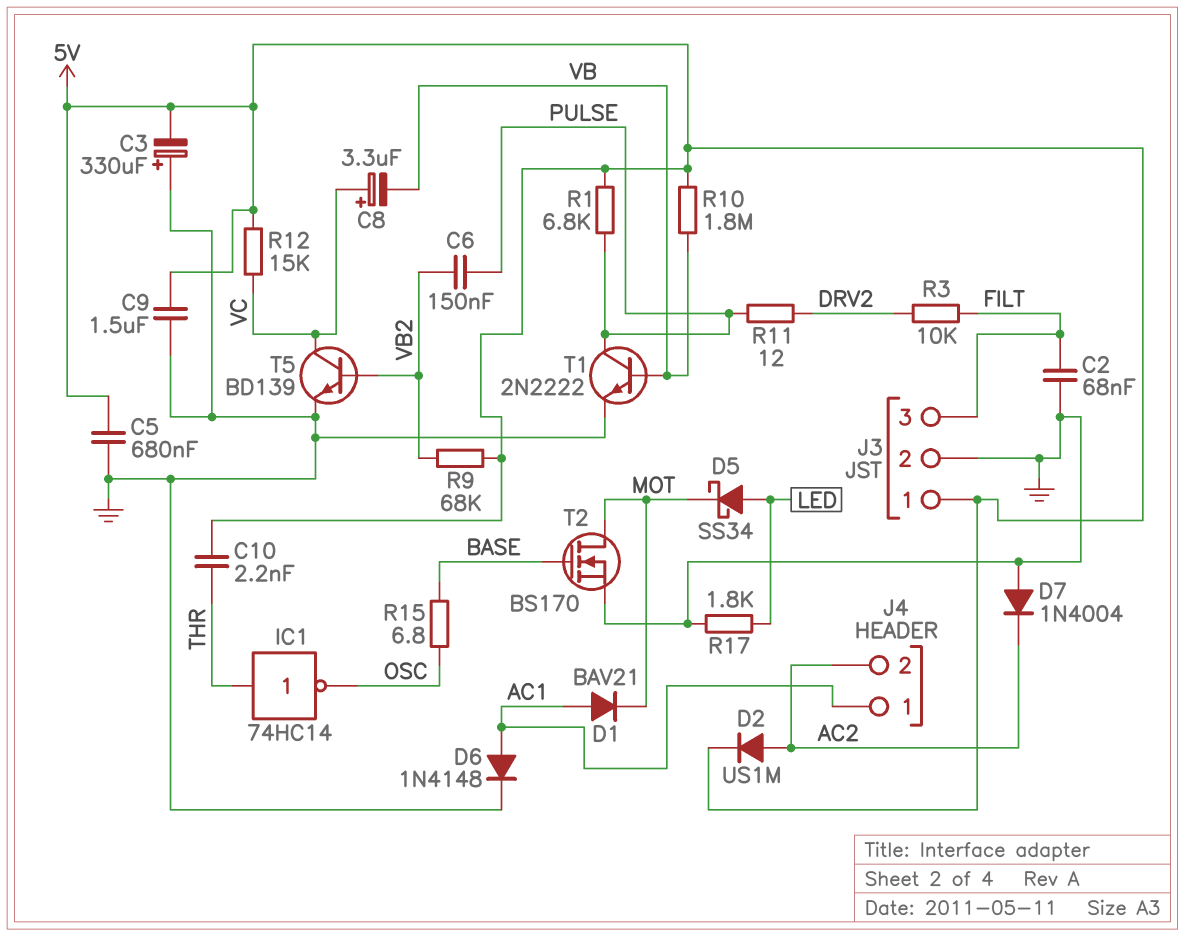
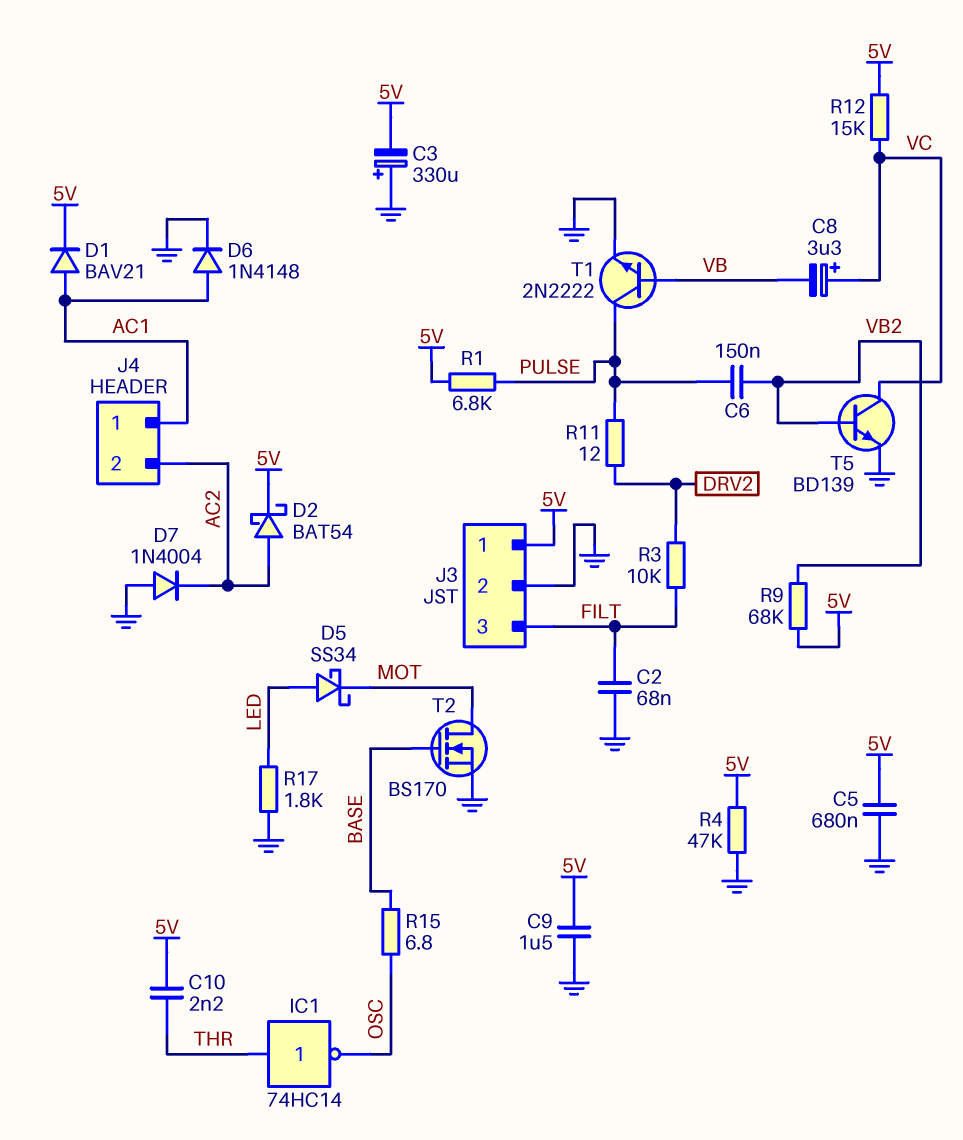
D1: diode BAV21 (A AC1, K MOT) -> diode BAV21 (A AC1, K 5V)
D2: diode US1M (A AC2, K 5V) -> schottky BAT54 (A AC2, K 5V)
R4: none -> 47k (5V, GND)
R10: 1.8M (5V, VB) -> none

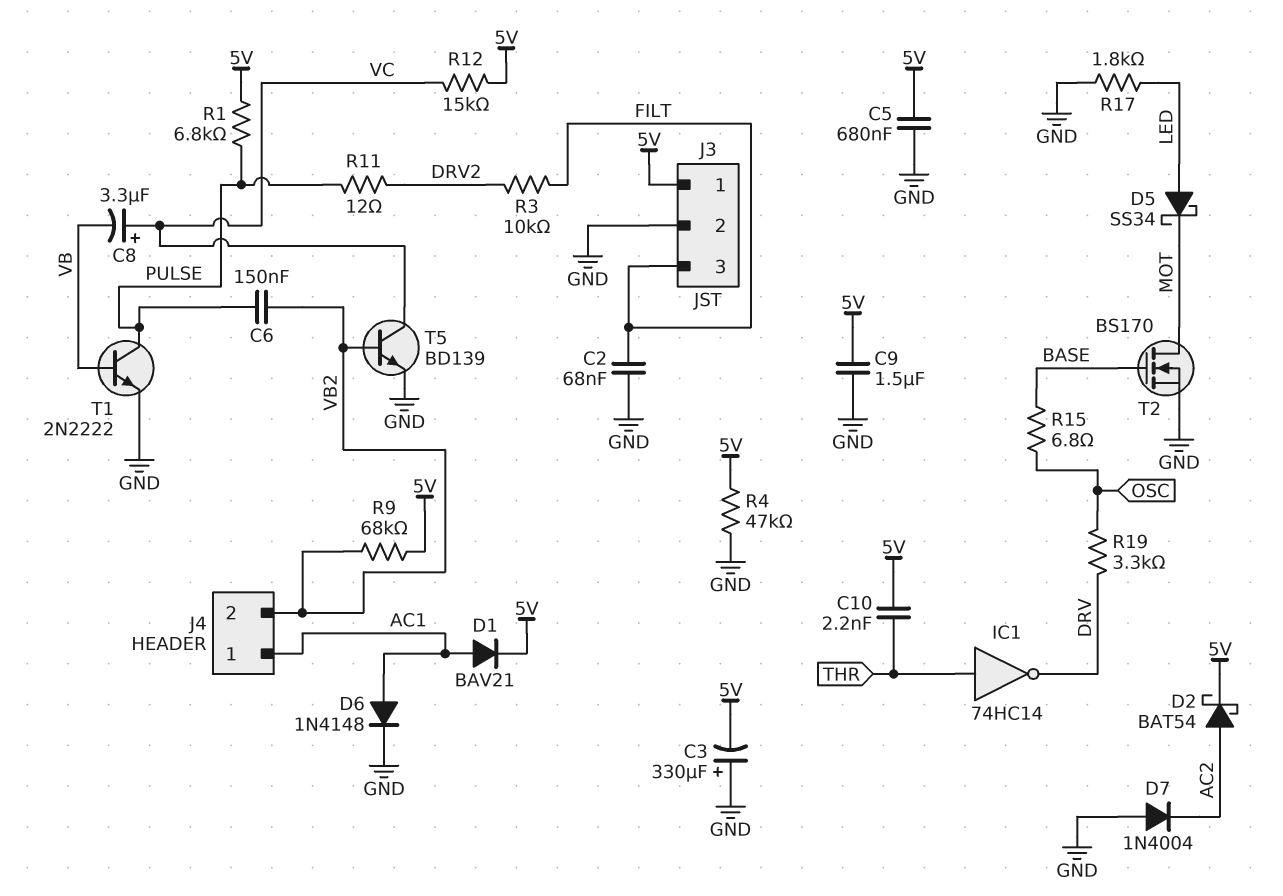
IC1: NOT 74HC14 (in THR, out OSC) -> NOT 74HC14 (in THR, out DRV)
J4 pin 2: AC2 -> VB2
R19: none -> 3.3k (DRV, OSC)

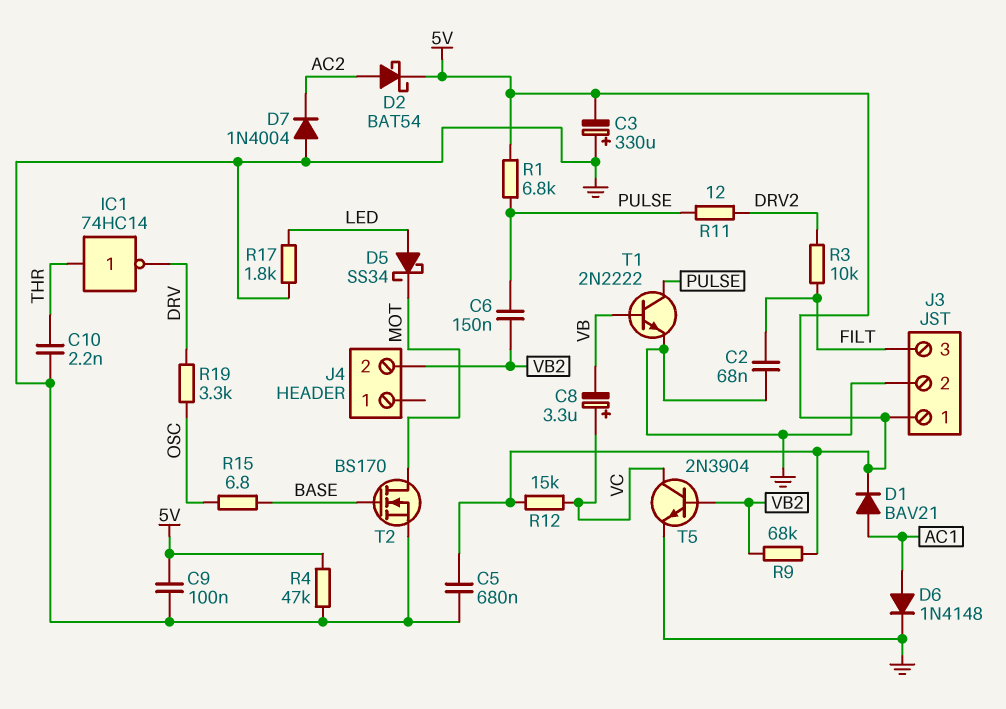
C9: 1.5uF (5V, GND) -> 100nF (5V, GND)
C10: 2.2nF (5V, THR) -> 2.2nF (GND, THR)
J4 pin 1: AC1 -> none
T5: NPN BD139 (B VB2, C VC, E GND) -> NPN 2N3904 (B VB2, C VC, E GND)

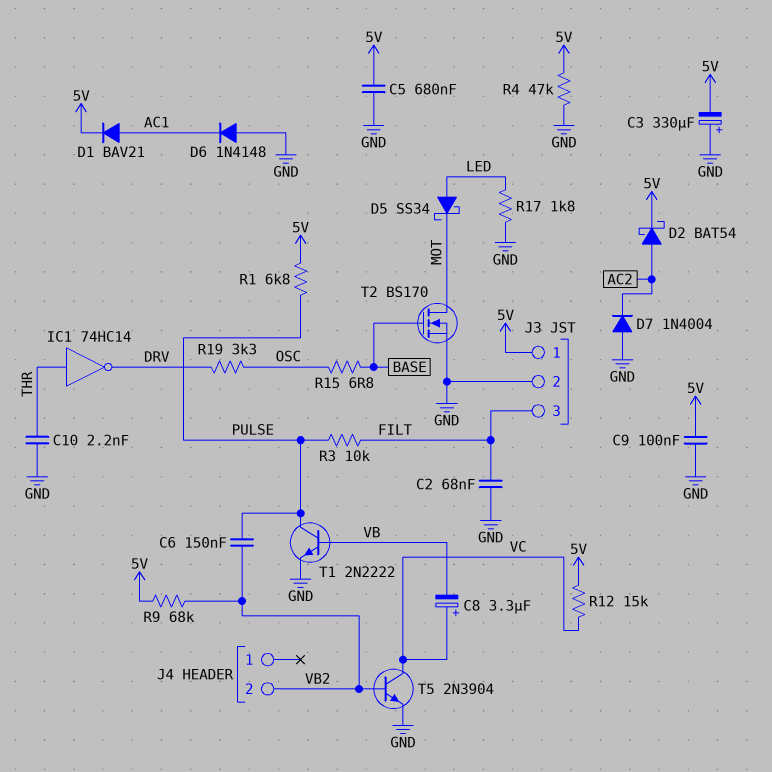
D6: diode 1N4148 (A AC1, K GND) -> diode 1N4148 (A GND, K AC1)
R3: 10k (DRV2, FILT) -> 10k (FILT, PULSE)
R11: 12 (DRV2, PULSE) -> none

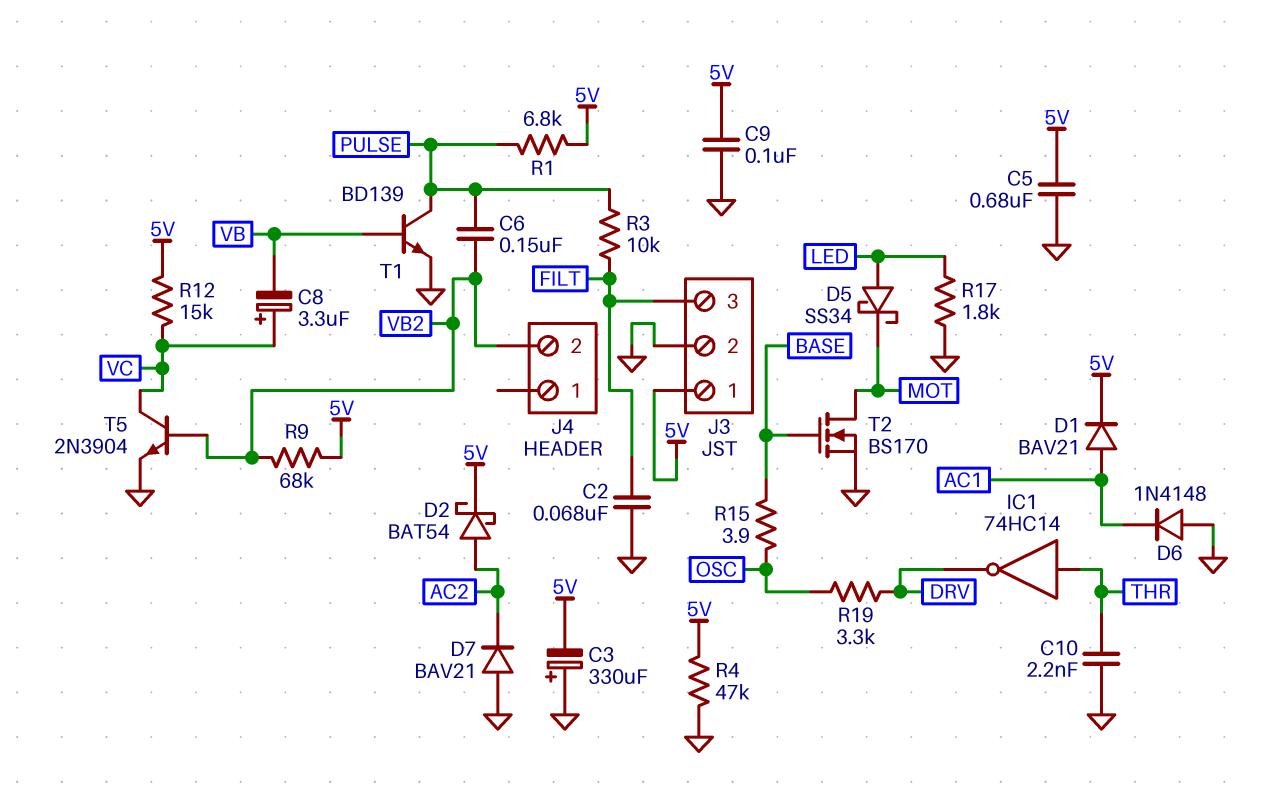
D7: diode 1N4004 (A GND, K AC2) -> diode BAV21 (A GND, K AC2)
R15: 6.8 (BASE, OSC) -> 3.9 (BASE, OSC)
T1: NPN 2N2222 (B VB, C PULSE, E GND) -> NPN BD139 (B VB, C PULSE, E GND)

